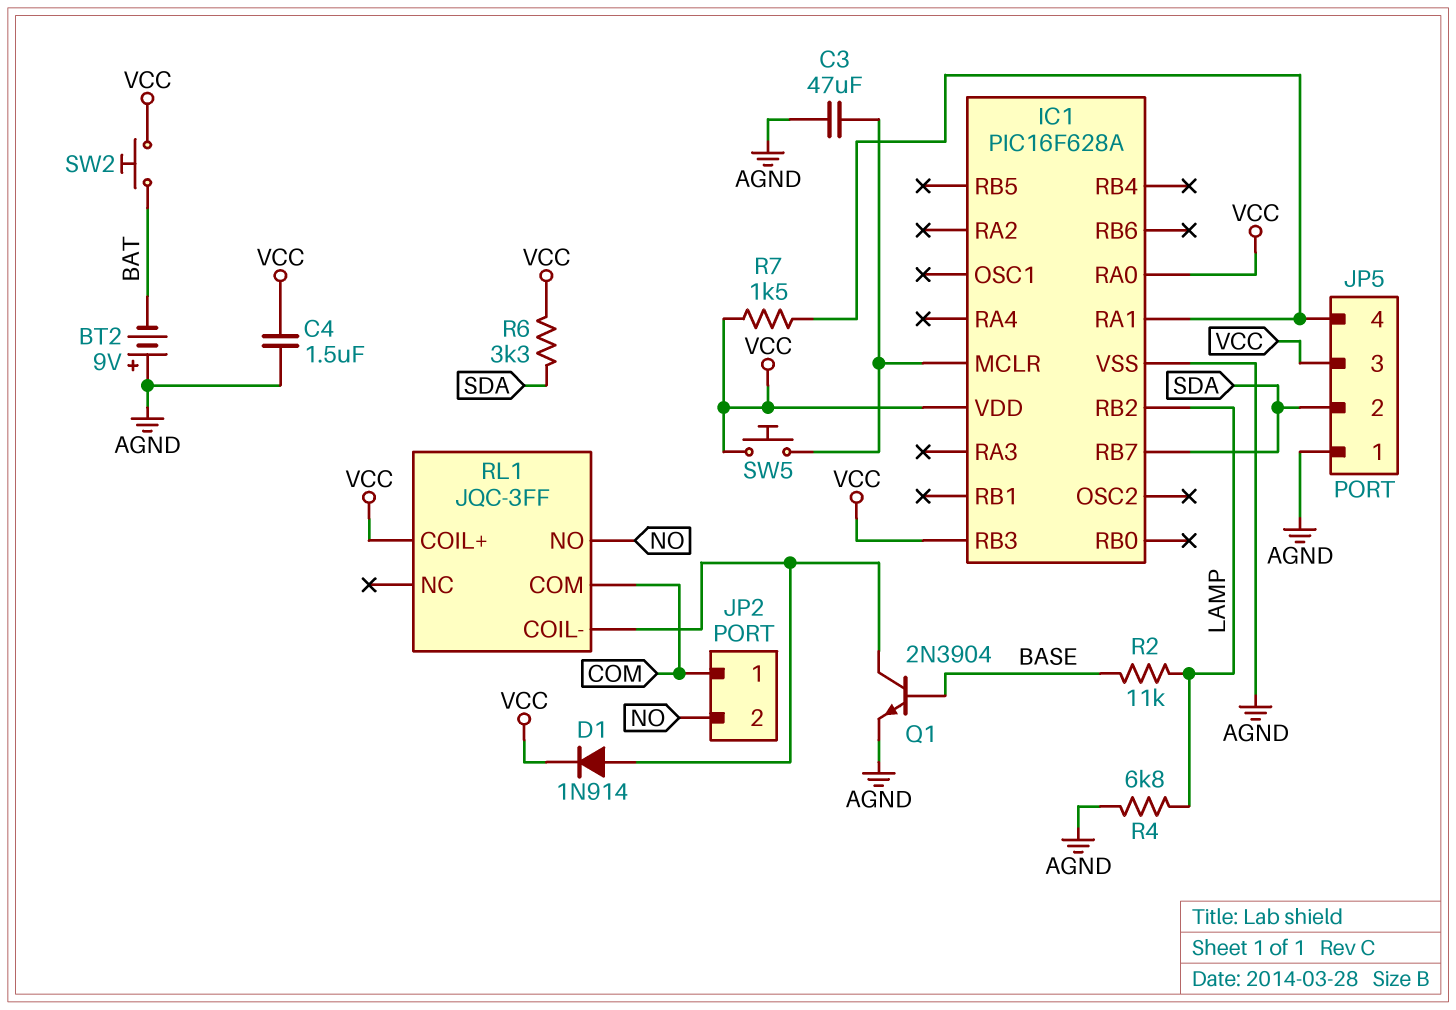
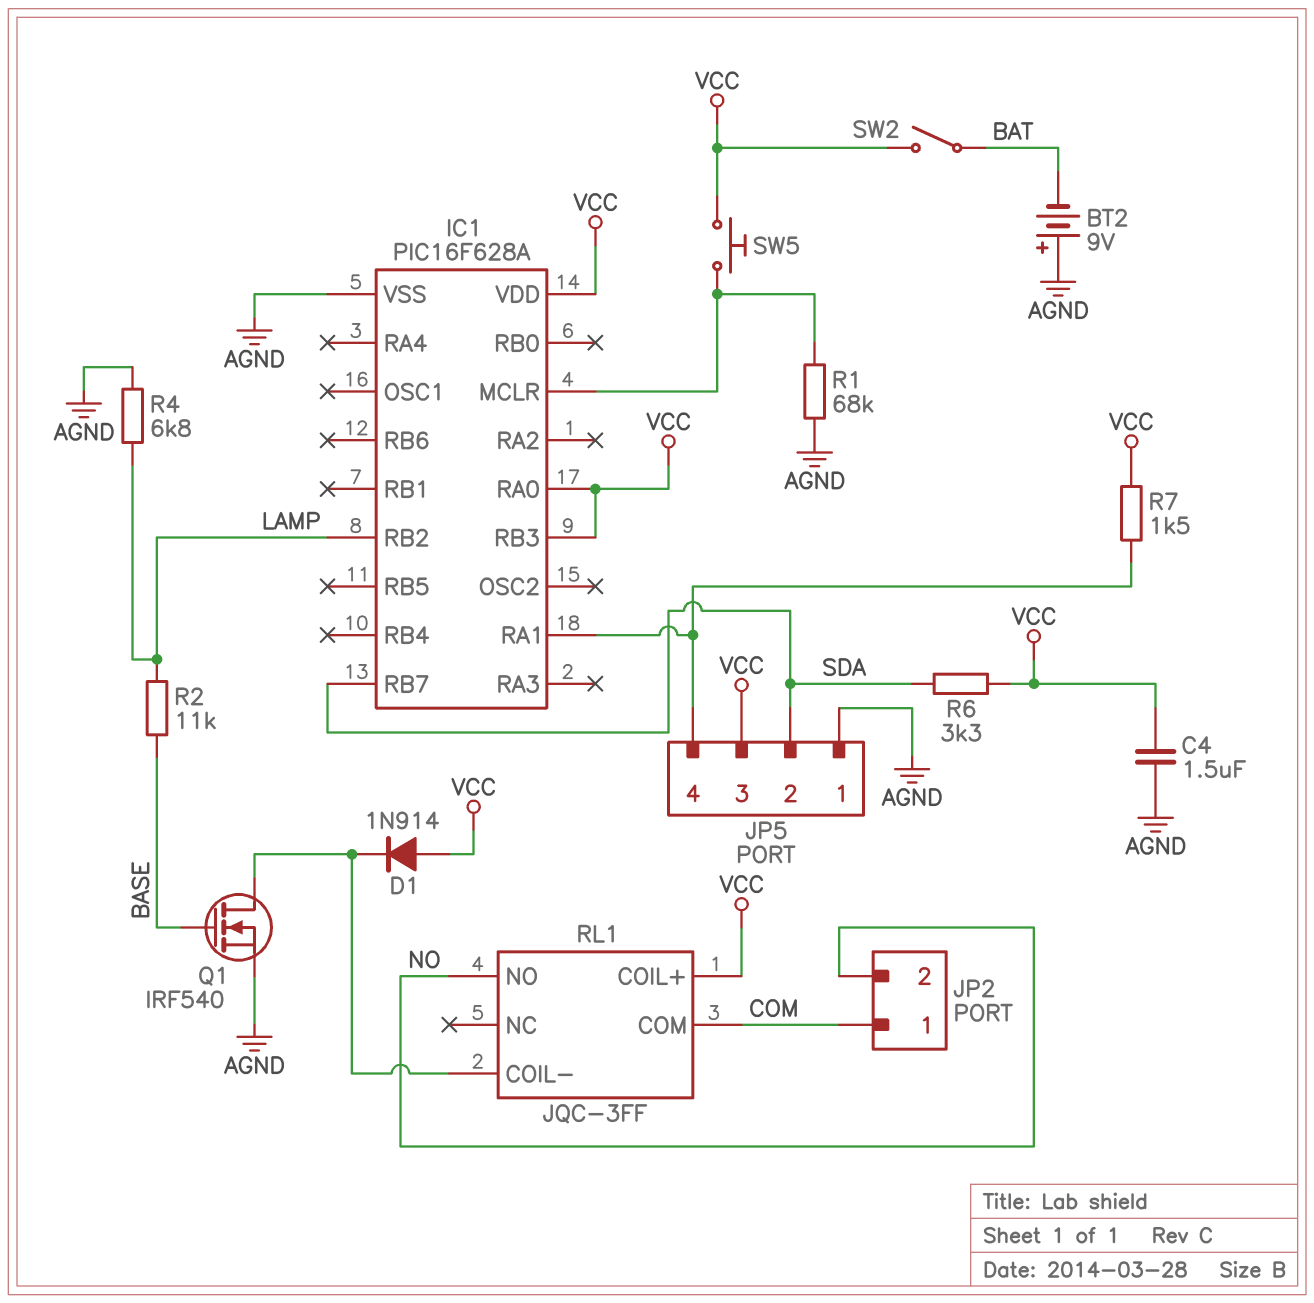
C3: 47uF (AGND, IC1/MCLR) -> none
D1: diode 1N914 (A RL1/COIL-, K VCC) -> diode 1N914 (A VCC, K RL1/COIL-)
Q1: NPN 2N3904 (B BASE, C RL1/COIL-, E AGND) -> NMOS IRF540 (G BASE, D RL1/COIL-, S AGND)
R1: none -> 68k (AGND, IC1/MCLR)
SW2: button (BAT, VCC) -> switch (BAT, VCC)

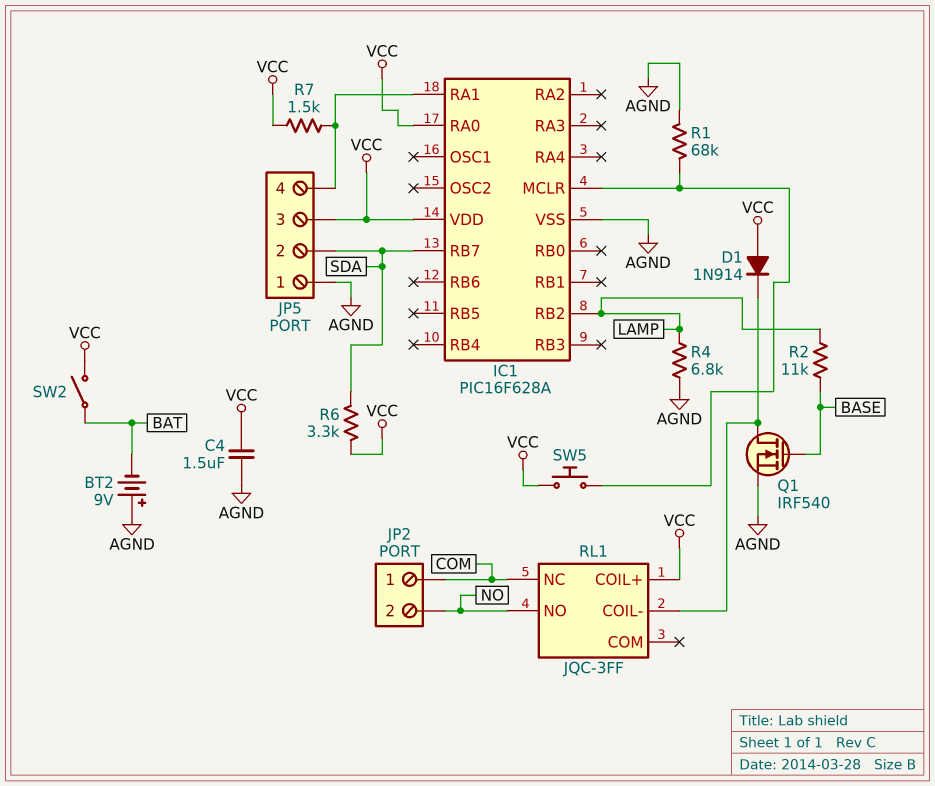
IC1 pin RB3: VCC -> none
RL1 pin COM: COM -> none
RL1 pin NC: none -> COM

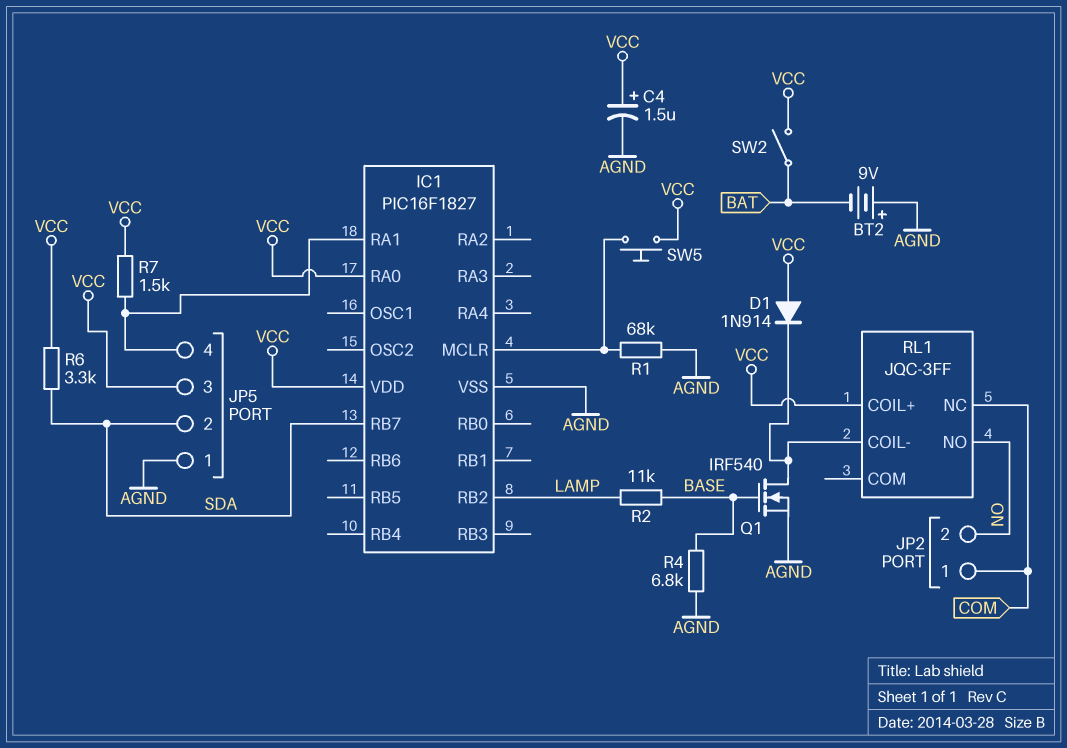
C4: 1.5uF (AGND, VCC) -> 1.5uF (plus VCC, minus AGND)
IC1: PIC16F628A -> PIC16F1827
R4: 6.8k (AGND, LAMP) -> 6.8k (AGND, BASE)

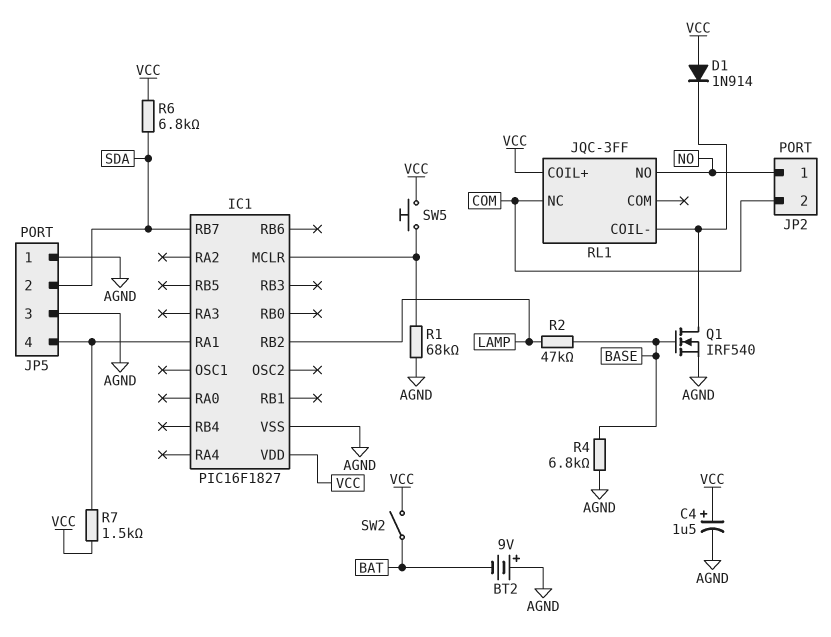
IC1 pin RA0: VCC -> none
JP2 pin 1: COM -> NO
JP2 pin 2: NO -> COM
JP5 pin 3: VCC -> AGND
R2: 11k (BASE, LAMP) -> 47k (BASE, LAMP)
R6: 3.3k (SDA, VCC) -> 6.8k (SDA, VCC)

